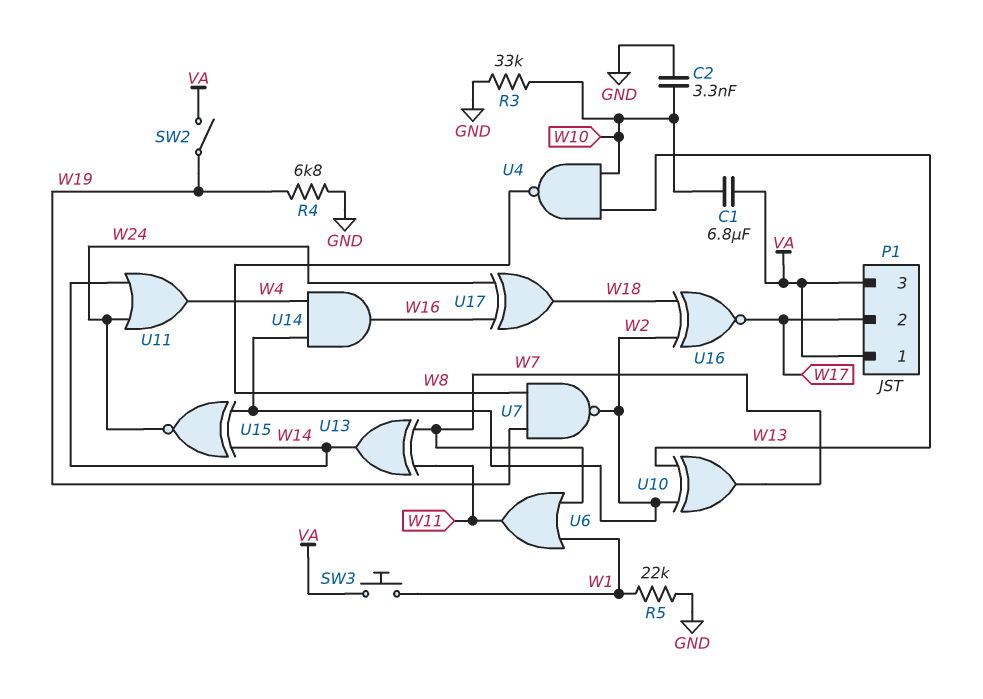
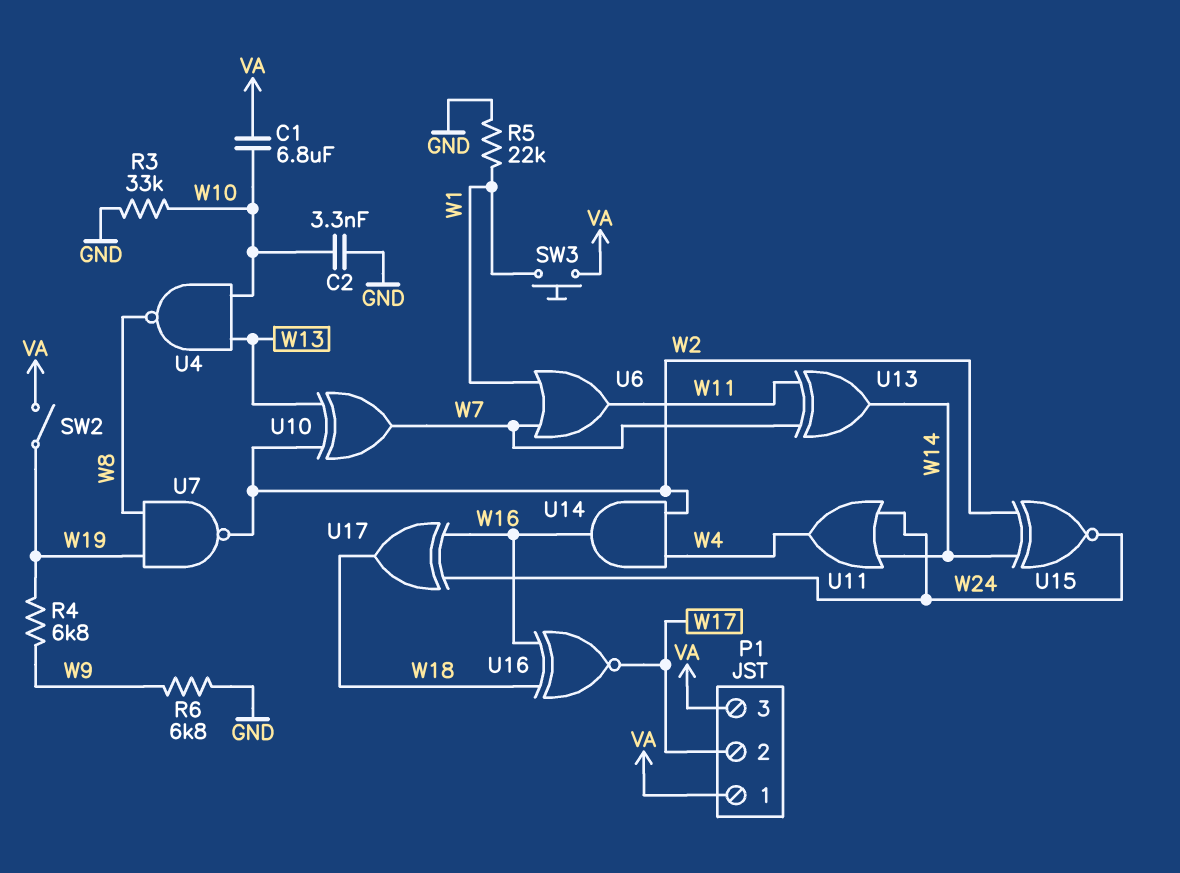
R4: 6.8k (GND, W19) -> 6.8k (W9, W19)
R6: none -> 6.8k (GND, W9)
U16: XNOR (in W2, in W18, out W17) -> XNOR (in W16, in W18, out W17)

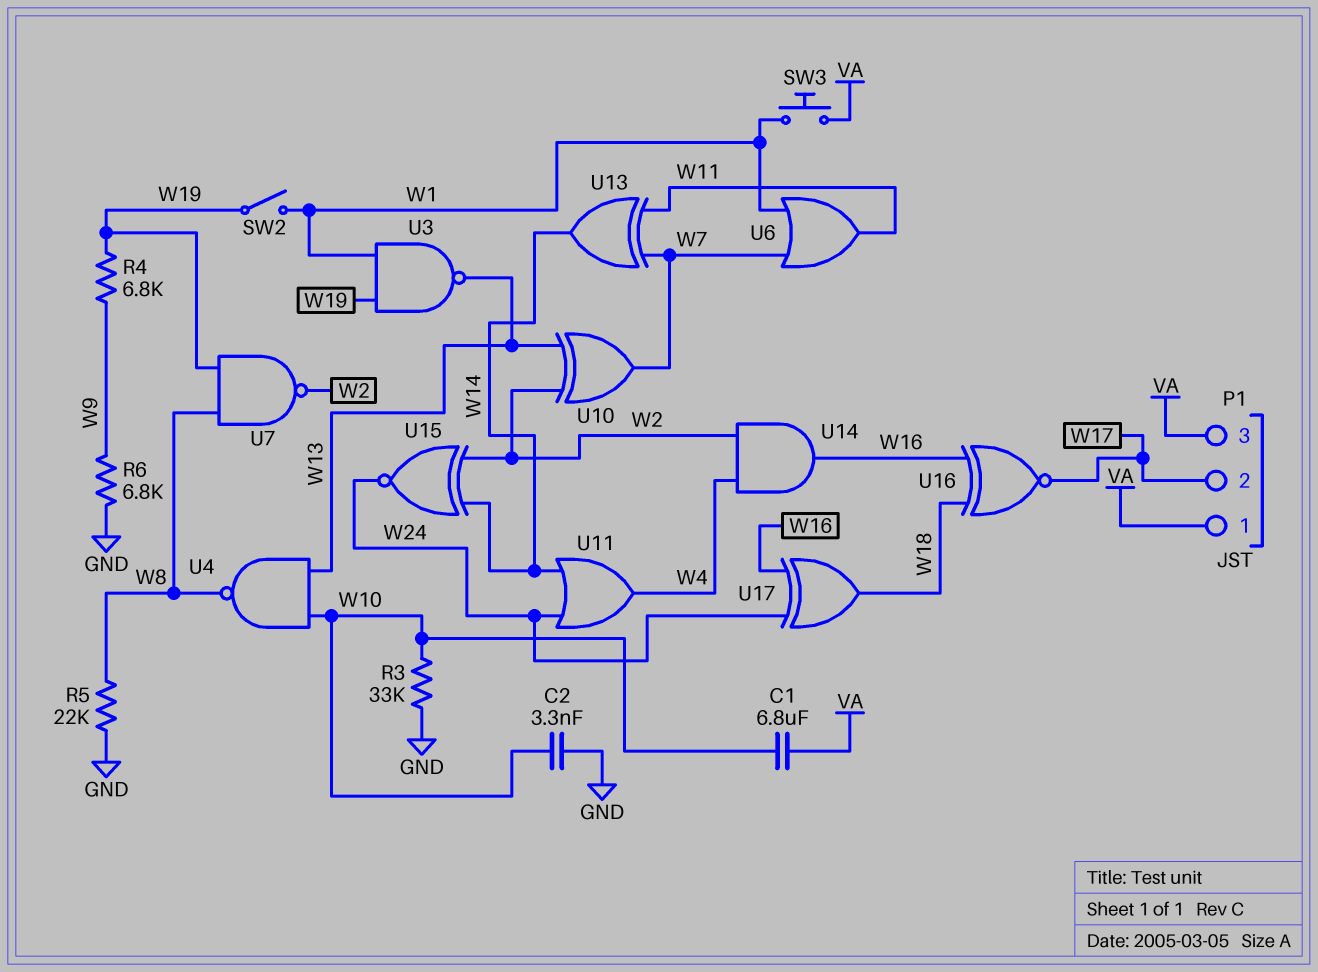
R5: 22k (GND, W1) -> 22k (GND, W8)
SW2: switch (VA, W19) -> switch (W1, W19)
U3: none -> NAND (in W1, in W19, out W13)

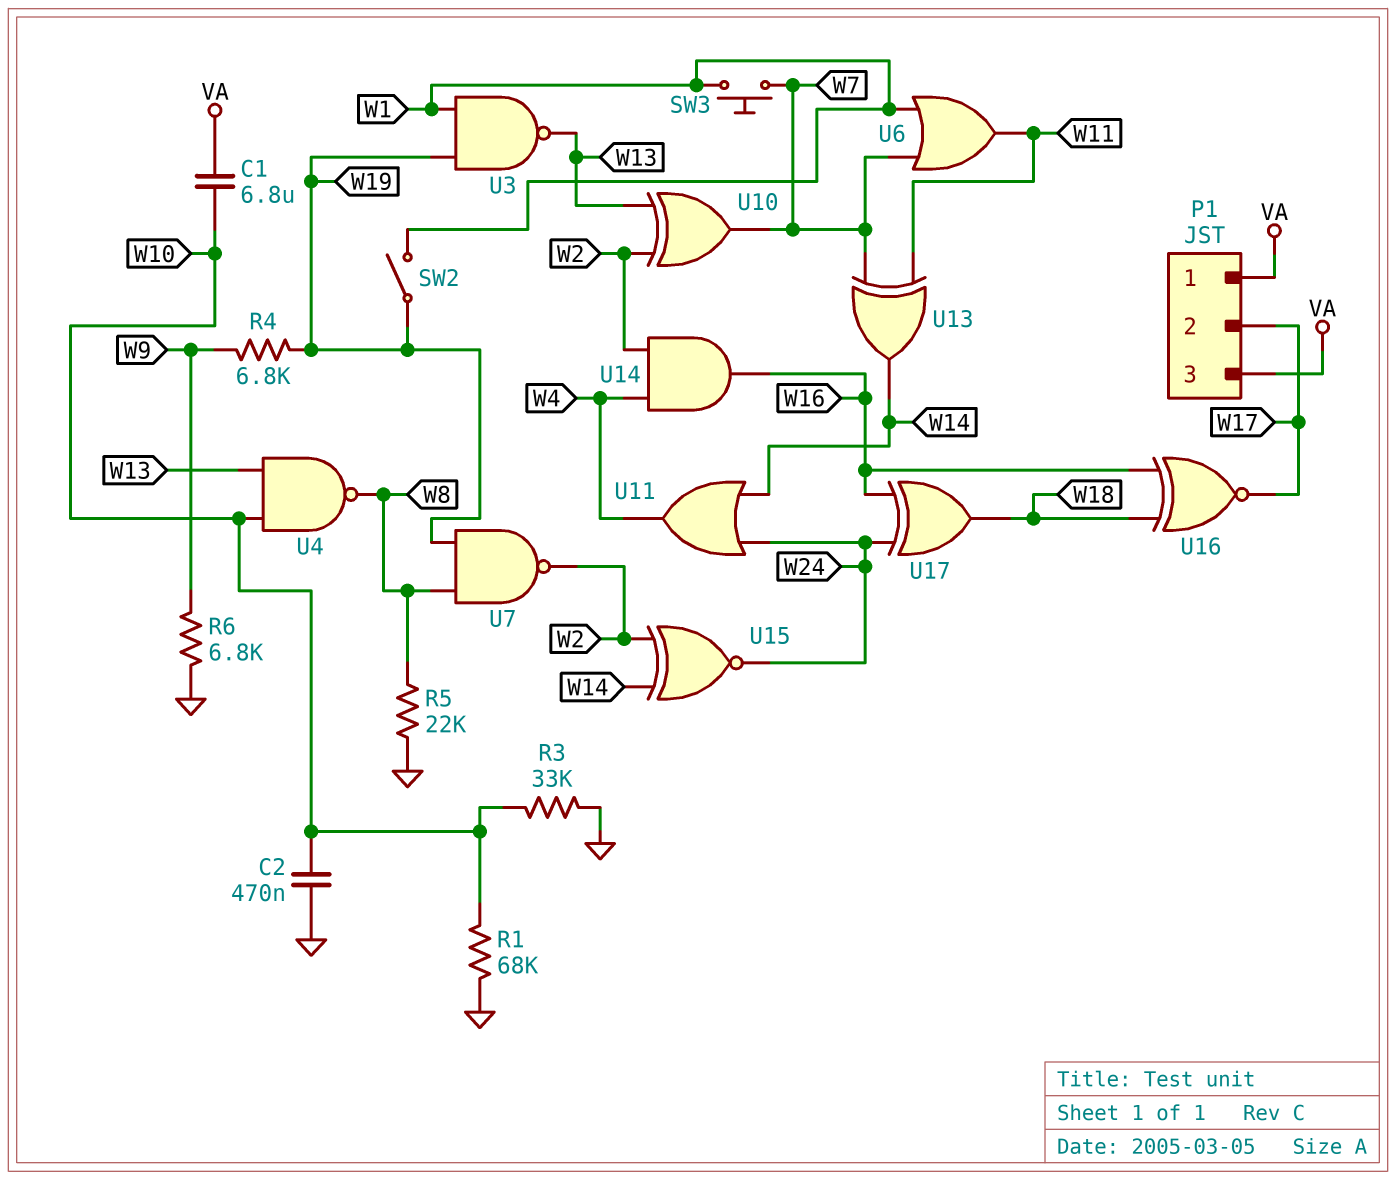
C2: 3.3nF (GND, W10) -> 470nF (GND, W10)
R1: none -> 68k (GND, W10)
SW3: button (VA, W1) -> button (W1, W7)

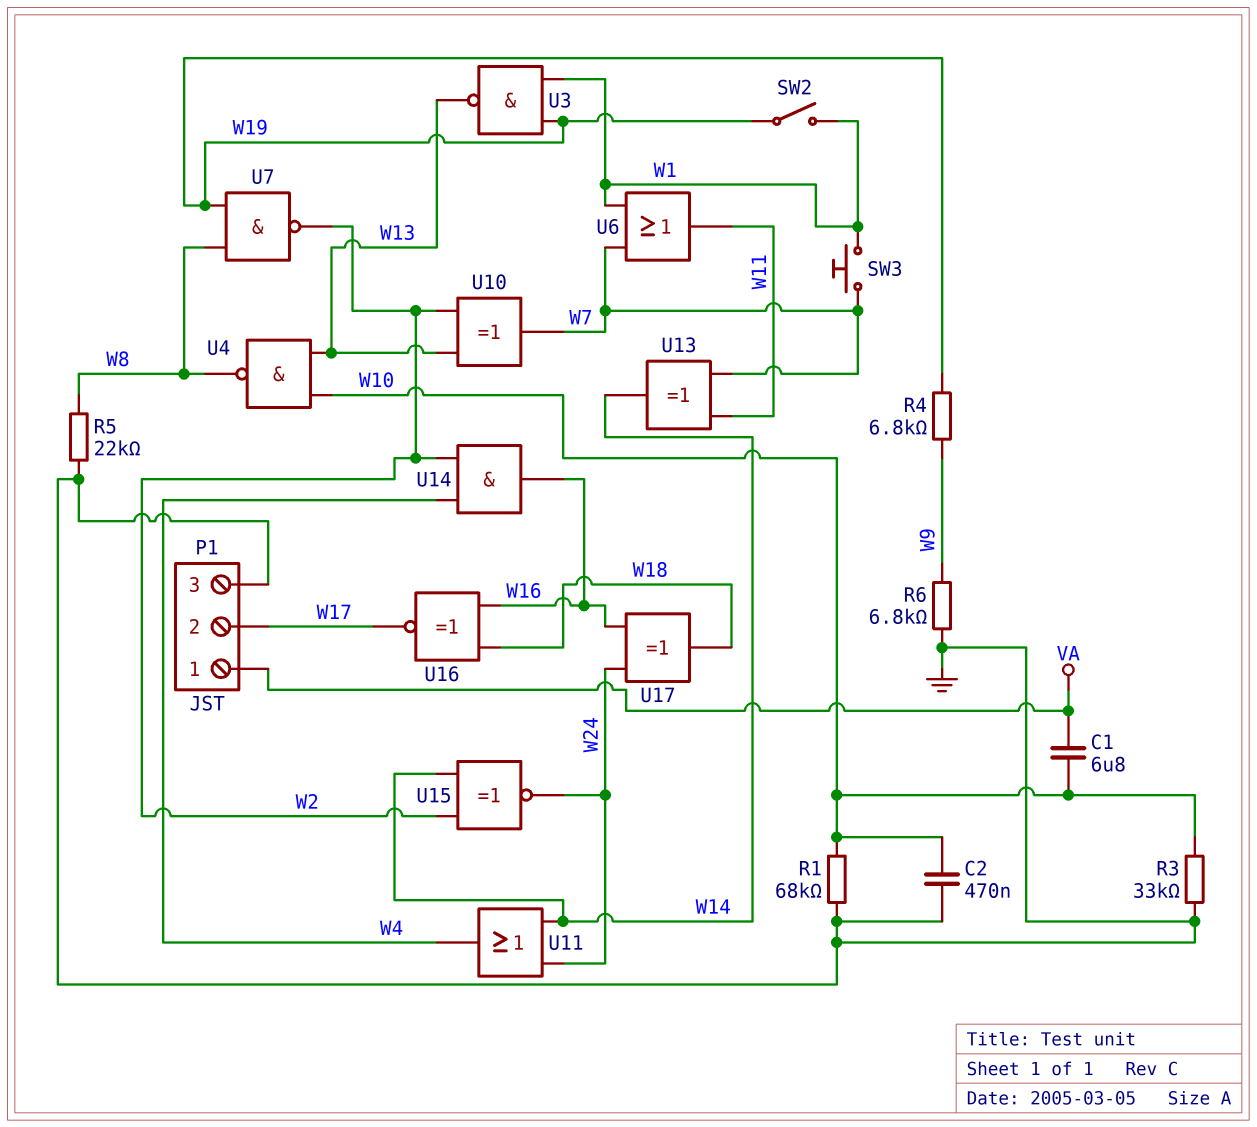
P1 pin 3: VA -> GND

